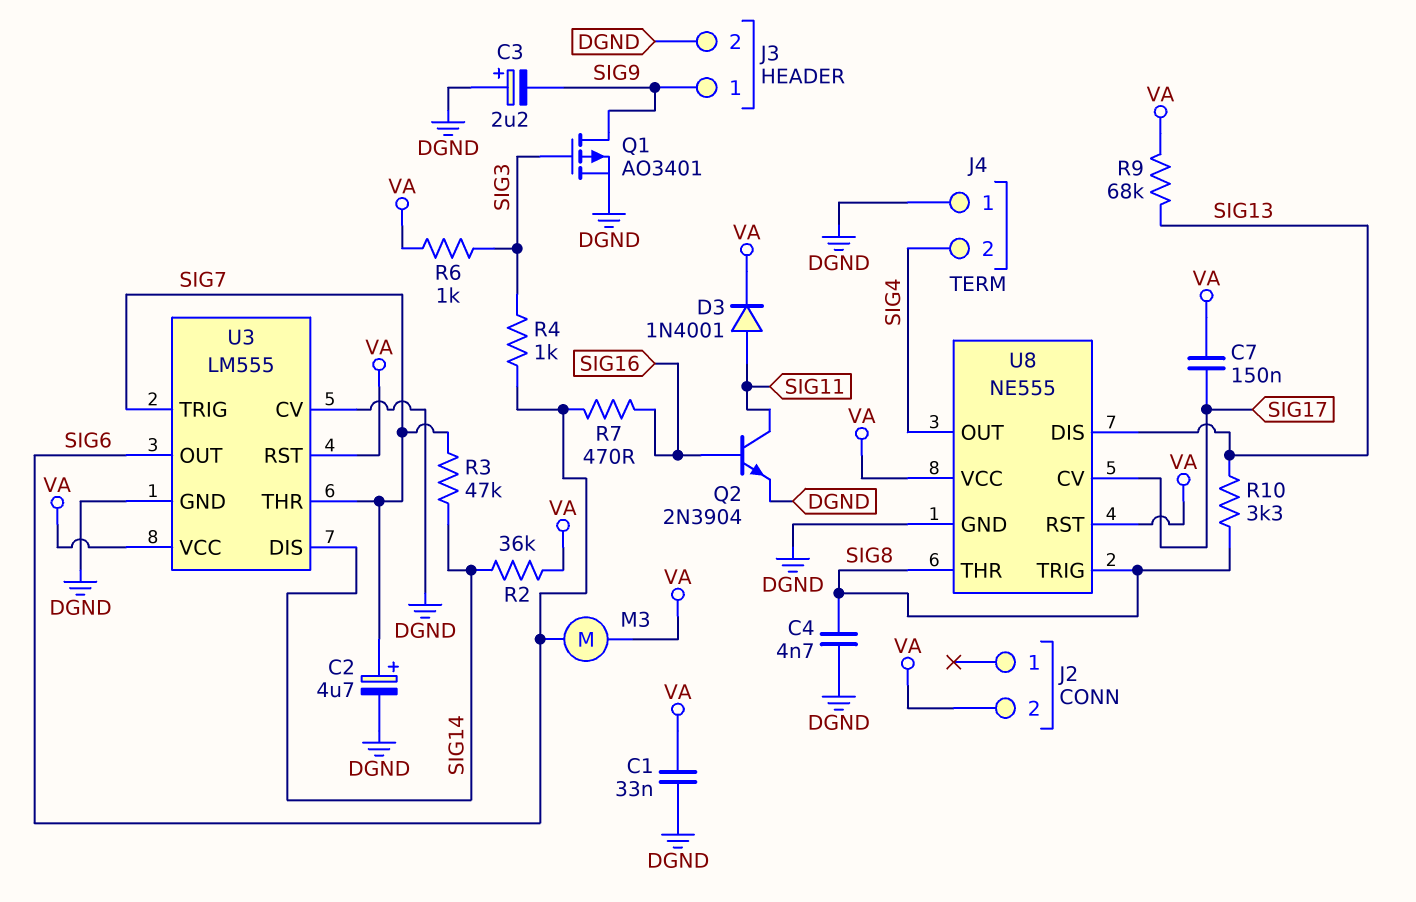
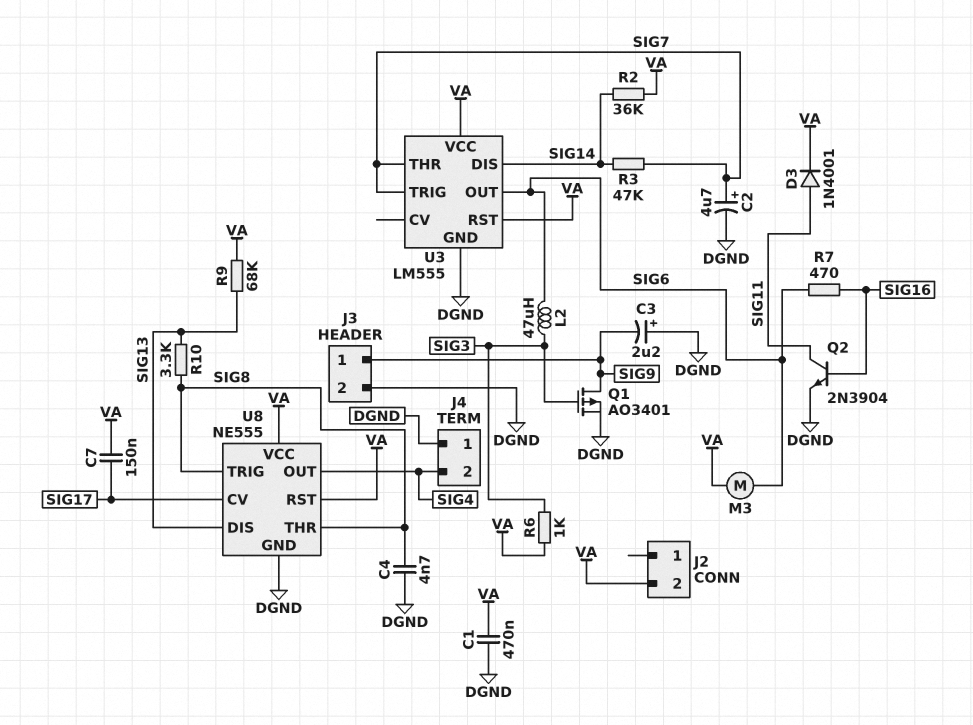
C1: 33nF (DGND, VA) -> 470nF (DGND, VA)
L2: none -> 47uH (SIG3, SIG6)
R4: 1k (SIG3, SIG6) -> none
U3 pin CV: DGND -> none

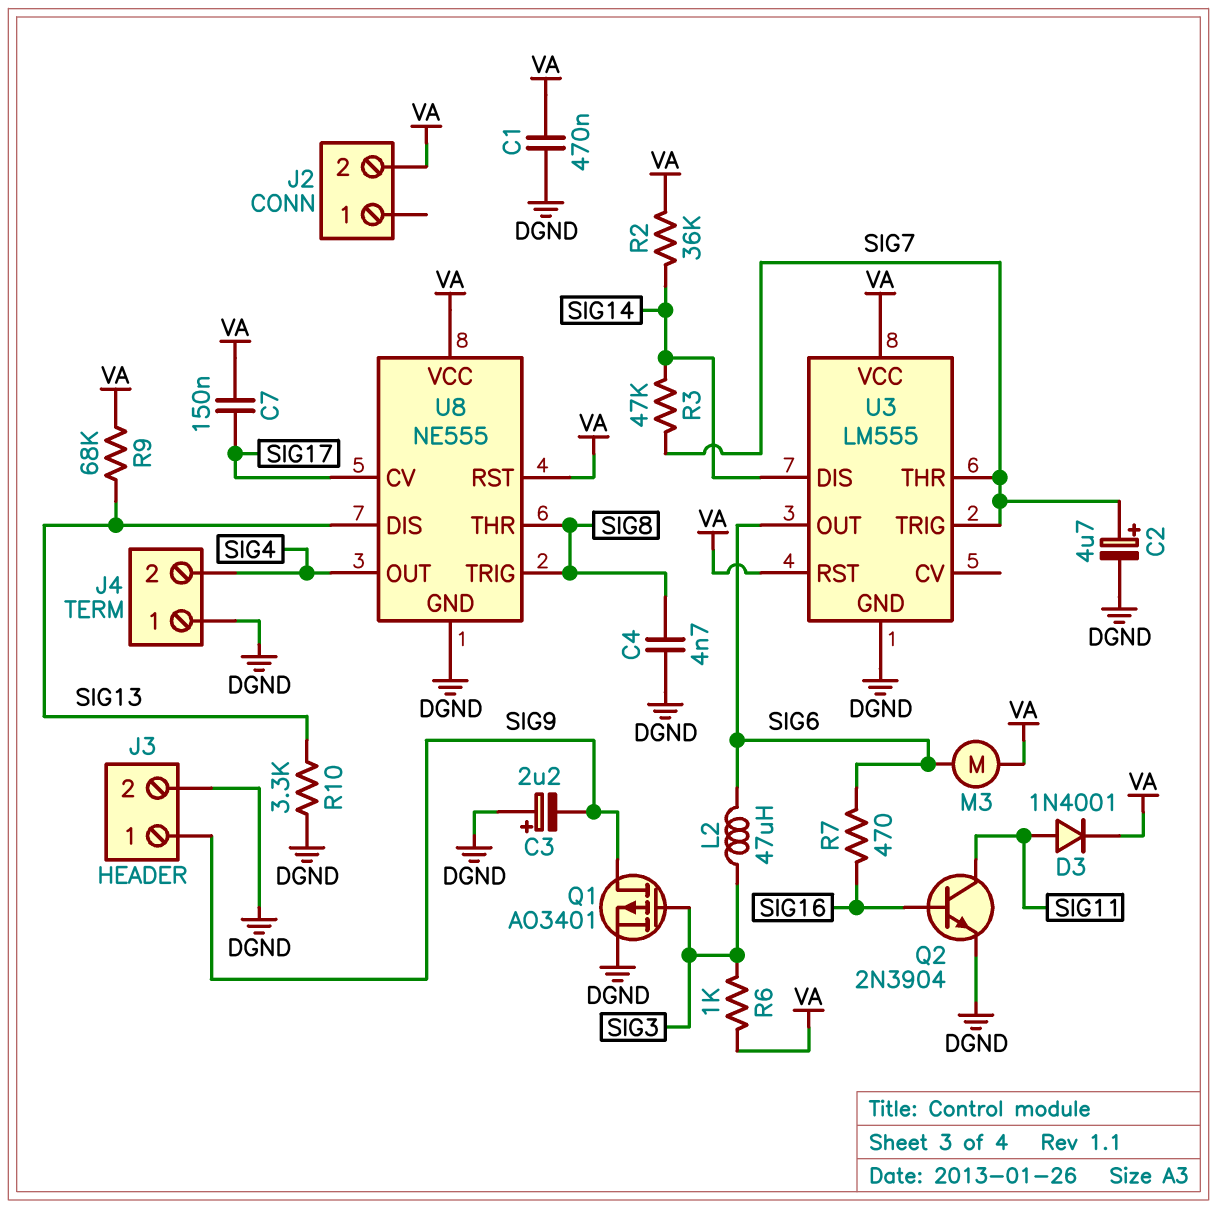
R10: 3.3k (SIG8, SIG13) -> 3.3k (DGND, SIG13)

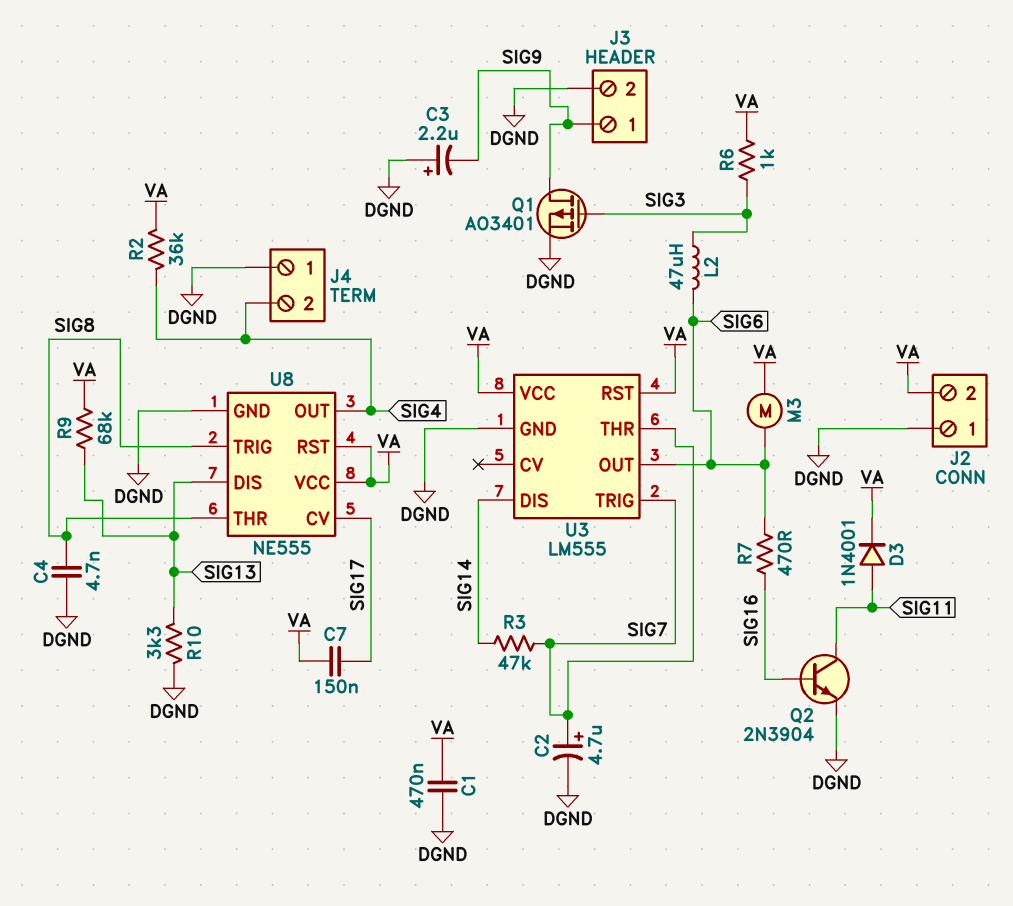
J2 pin 1: none -> DGND
R2: 36k (SIG14, VA) -> 36k (SIG4, VA)

